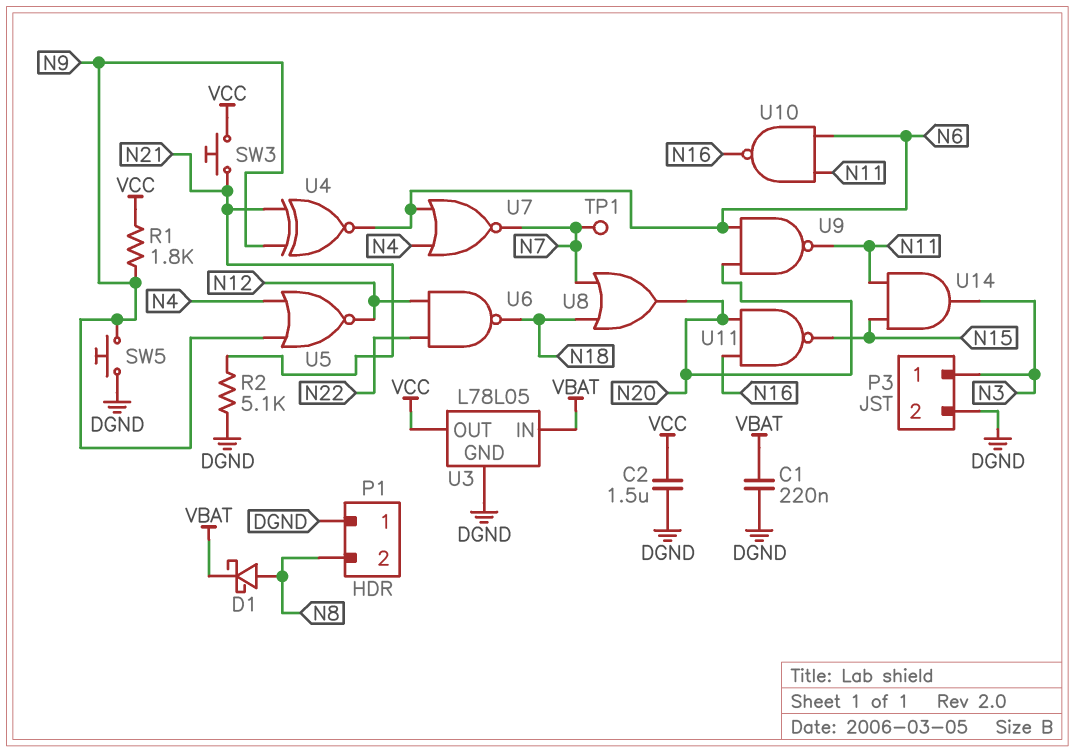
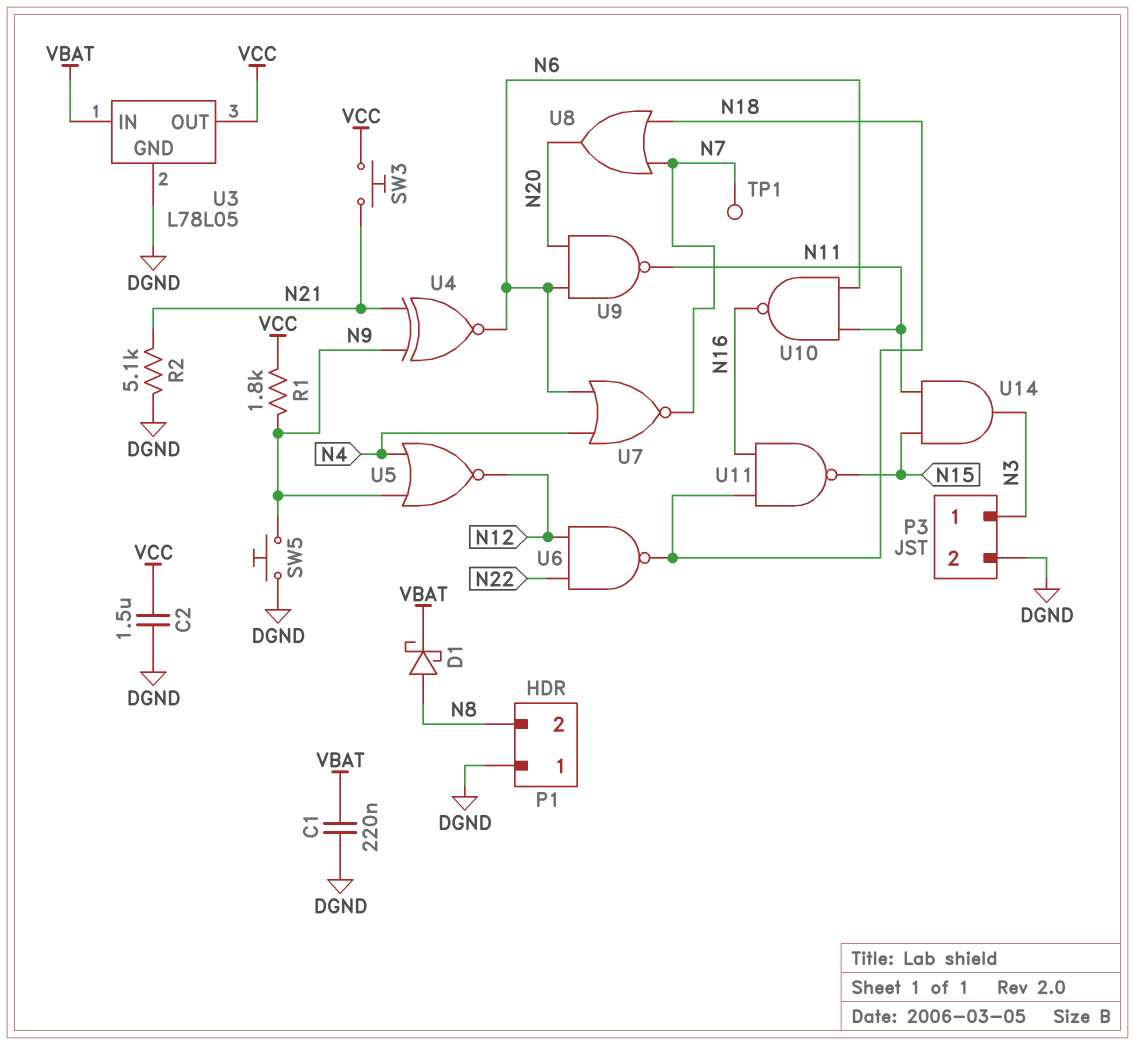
U11: NAND (in N16, in N20, out N15) -> NAND (in N16, in N18, out N15)

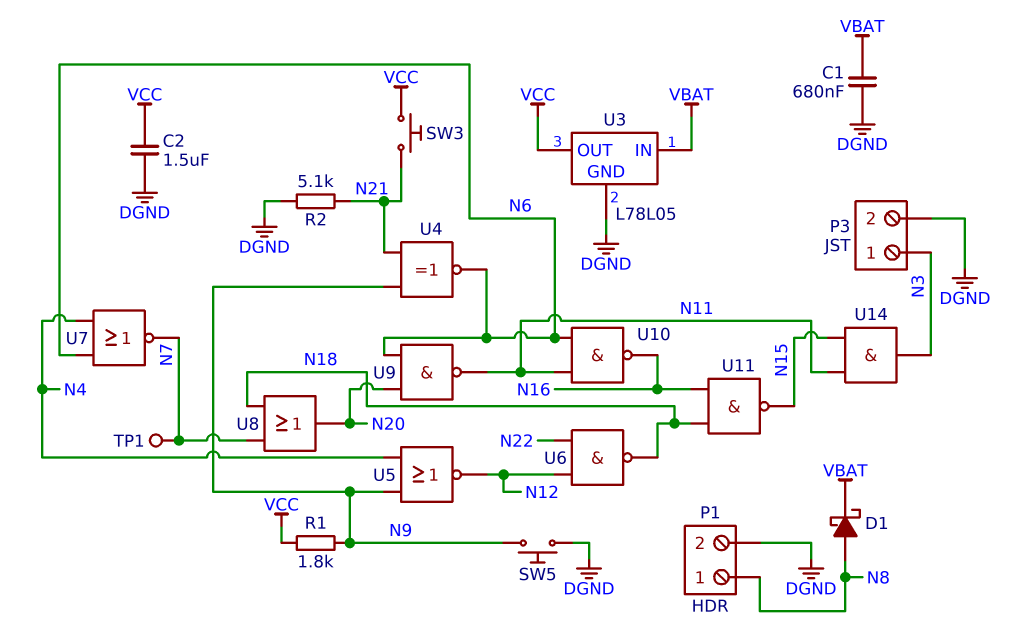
C1: 220nF (DGND, VBAT) -> 680nF (DGND, VBAT)
P1 pin 1: DGND -> N8
P1 pin 2: N8 -> DGND

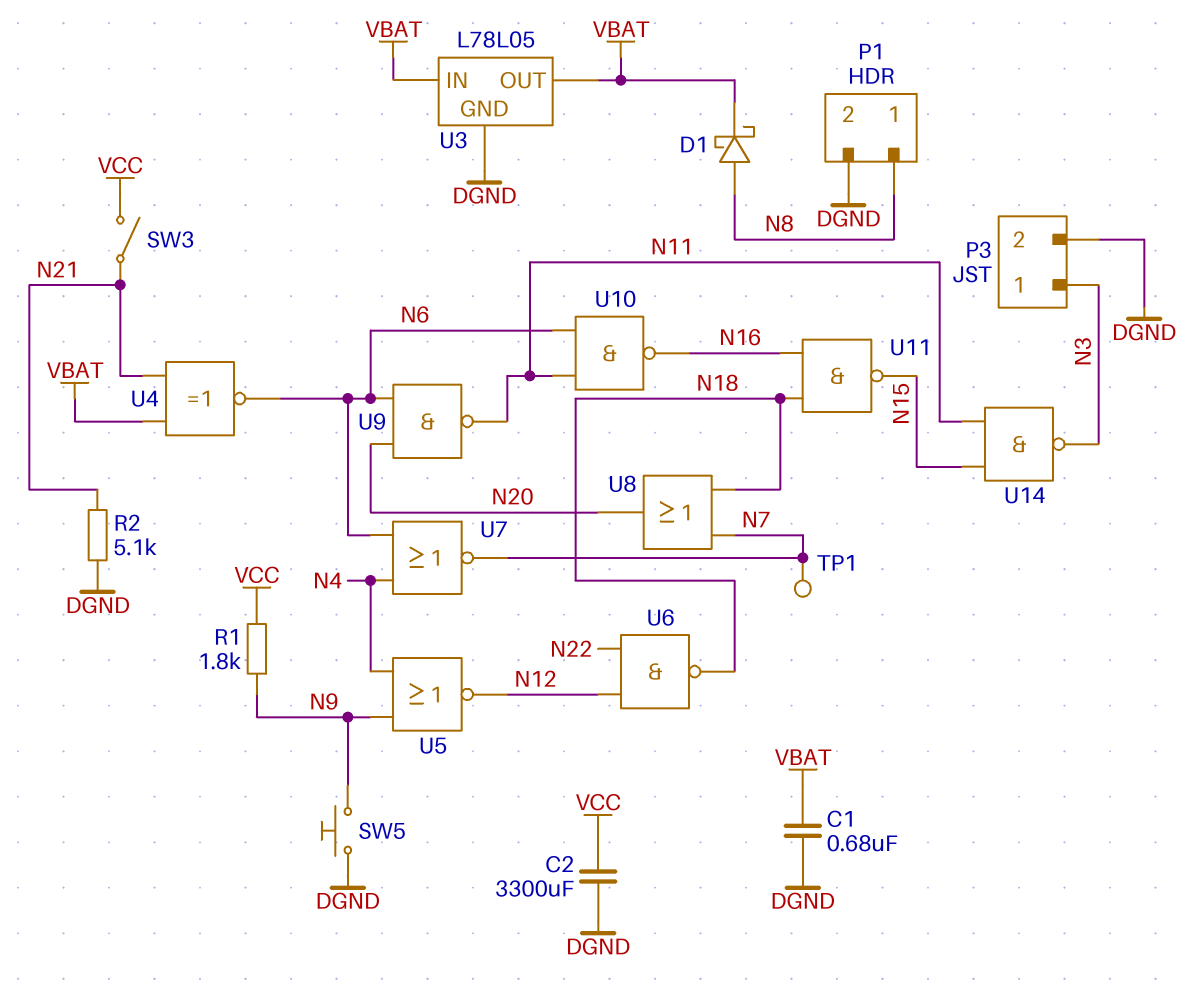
C2: 1.5uF (DGND, VCC) -> 3300uF (DGND, VCC)
SW3: button (N21, VCC) -> switch (N21, VCC)
U3 pin OUT: VCC -> VBAT
U4: XNOR (in N9, in N21, out N6) -> XNOR (in N21, in VBAT, out N6)
U14: AND (in N11, in N15, out N3) -> NAND (in N11, in N15, out N3)

